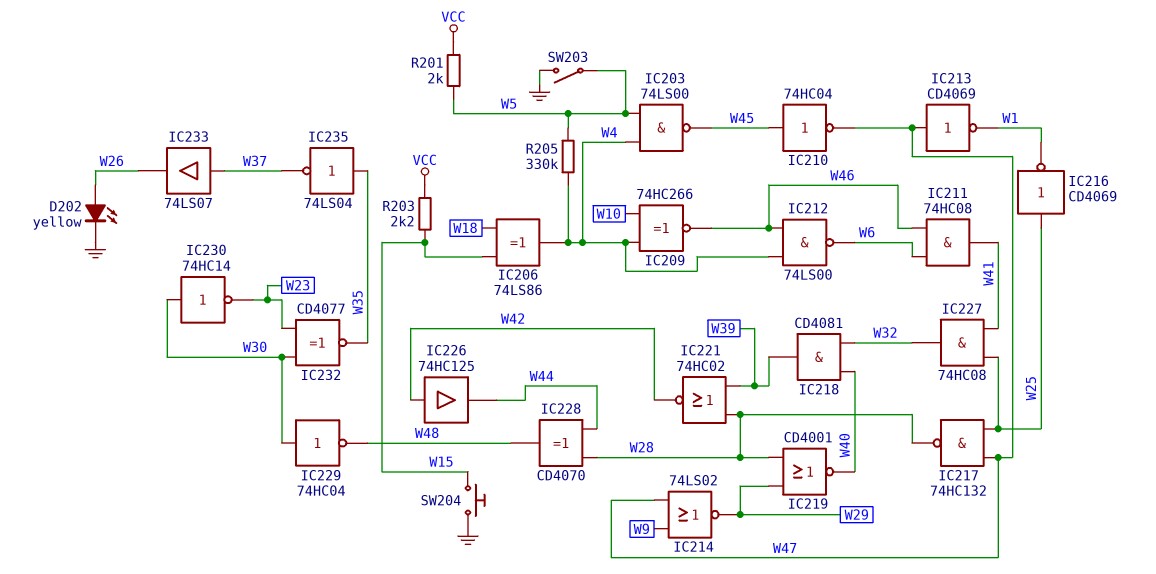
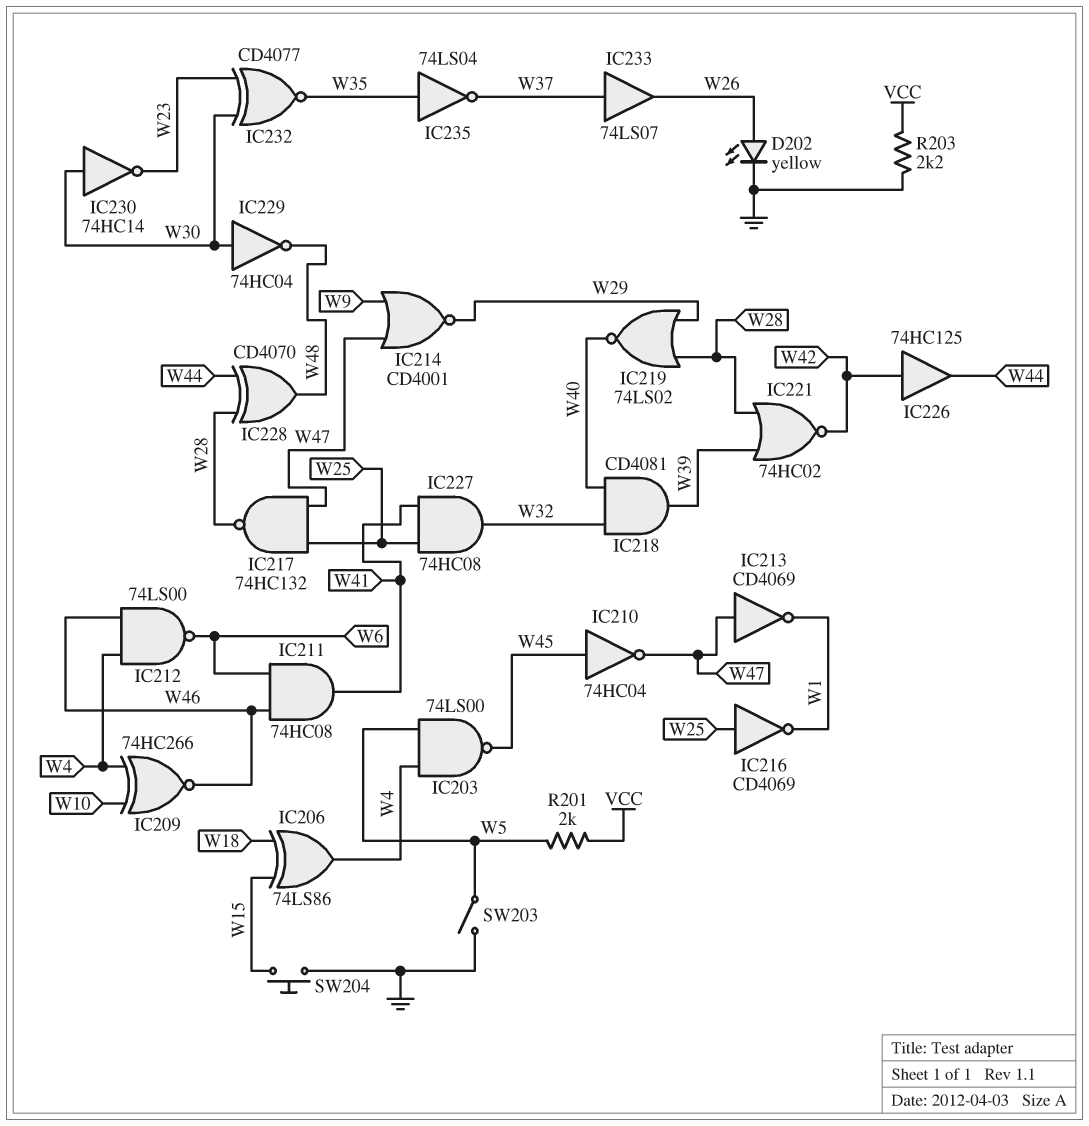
IC214: NOR 74LS02 (in W9, in W47, out W29) -> NOR CD4001 (in W9, in W47, out W29)
IC219: NOR CD4001 (in W28, in W29, out W40) -> NOR 74LS02 (in W28, in W29, out W40)
R203: 2.2k (VCC, W15) -> 2.2k (GND, VCC)
R205: 330k (W4, W5) -> none

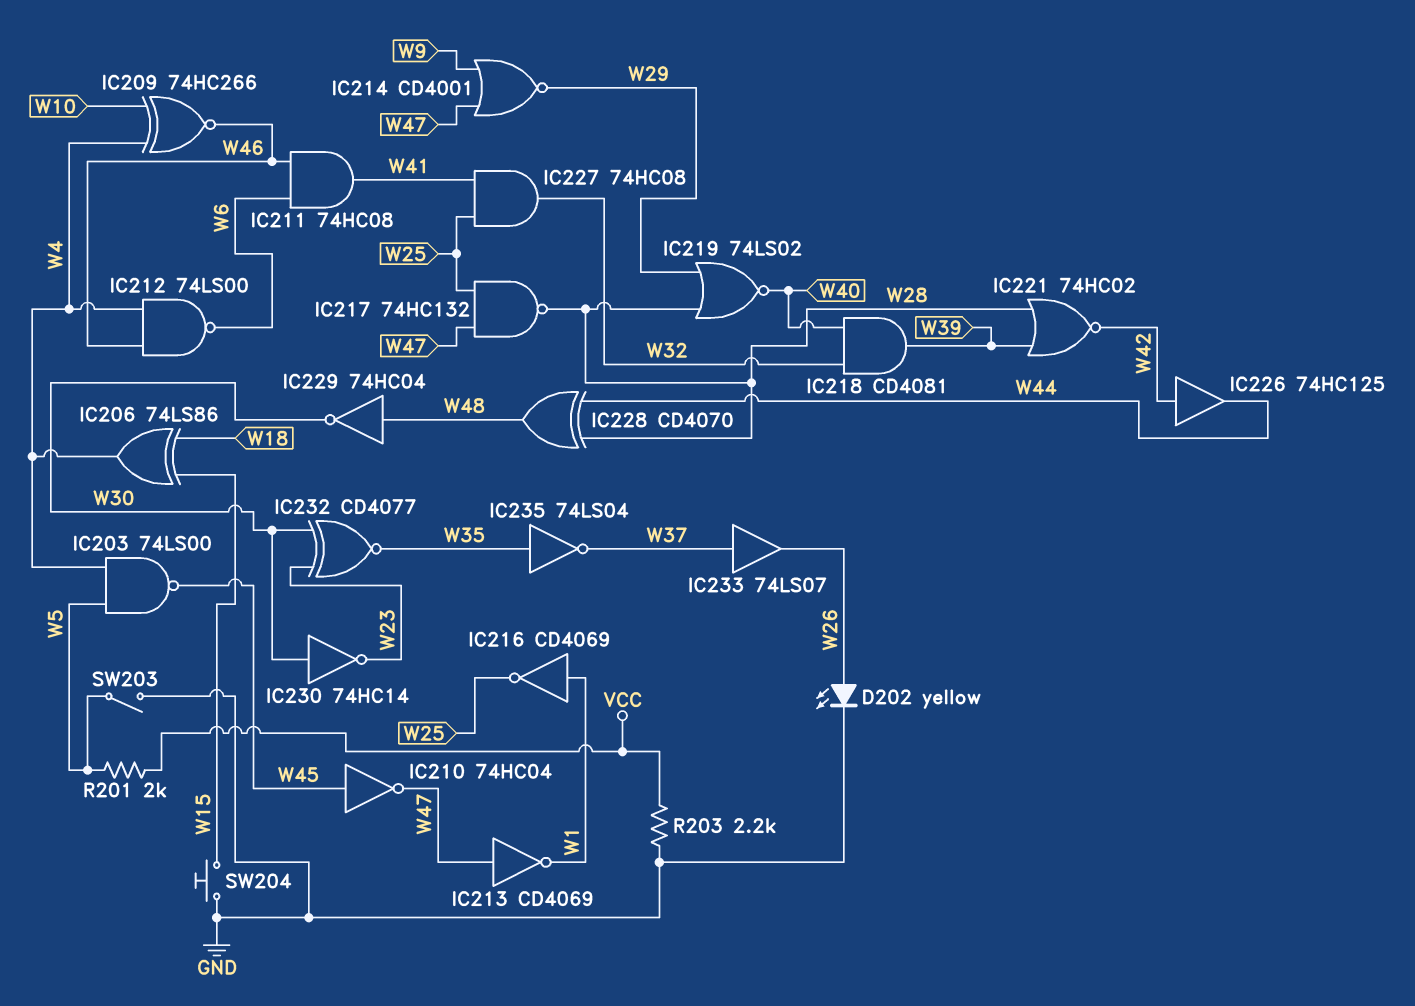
IC216: NOT CD4069 (in W25, out W1) -> NOT CD4069 (in W1, out W25)
IC229: NOT 74HC04 (in W30, out W48) -> NOT 74HC04 (in W48, out W30)

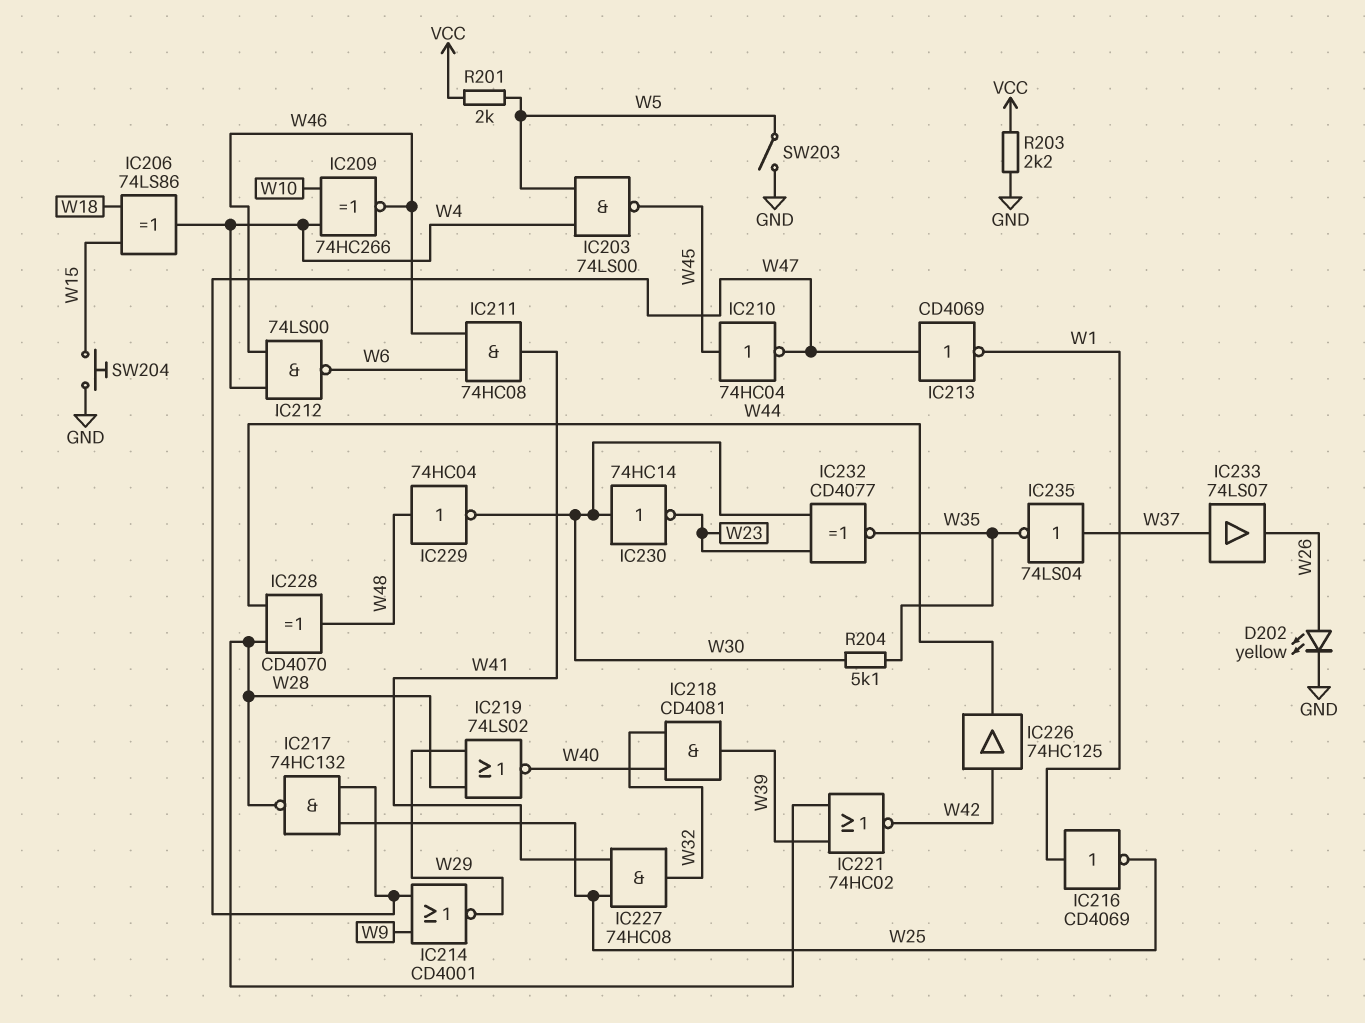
IC235: NOT 74LS04 (in W35, out W37) -> NOT 74LS04 (in W37, out W35)
R204: none -> 5.1k (W30, W35)

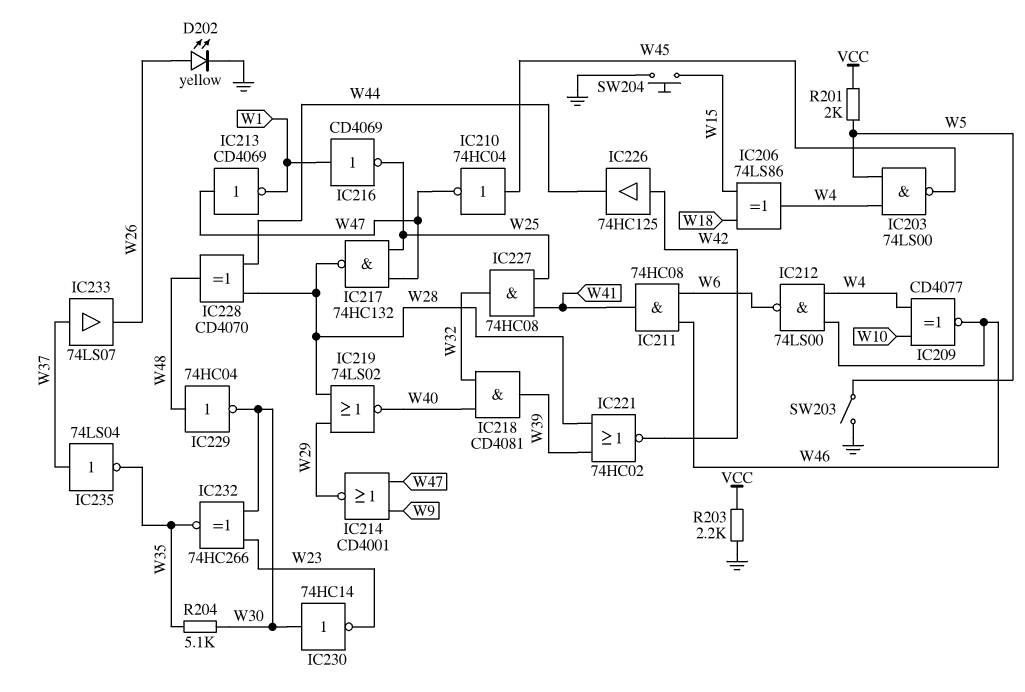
IC209: XNOR 74HC266 (in W4, in W10, out W46) -> XNOR CD4077 (in W4, in W10, out W46)
IC232: XNOR CD4077 (in W23, in W30, out W35) -> XNOR 74HC266 (in W23, in W30, out W35)

